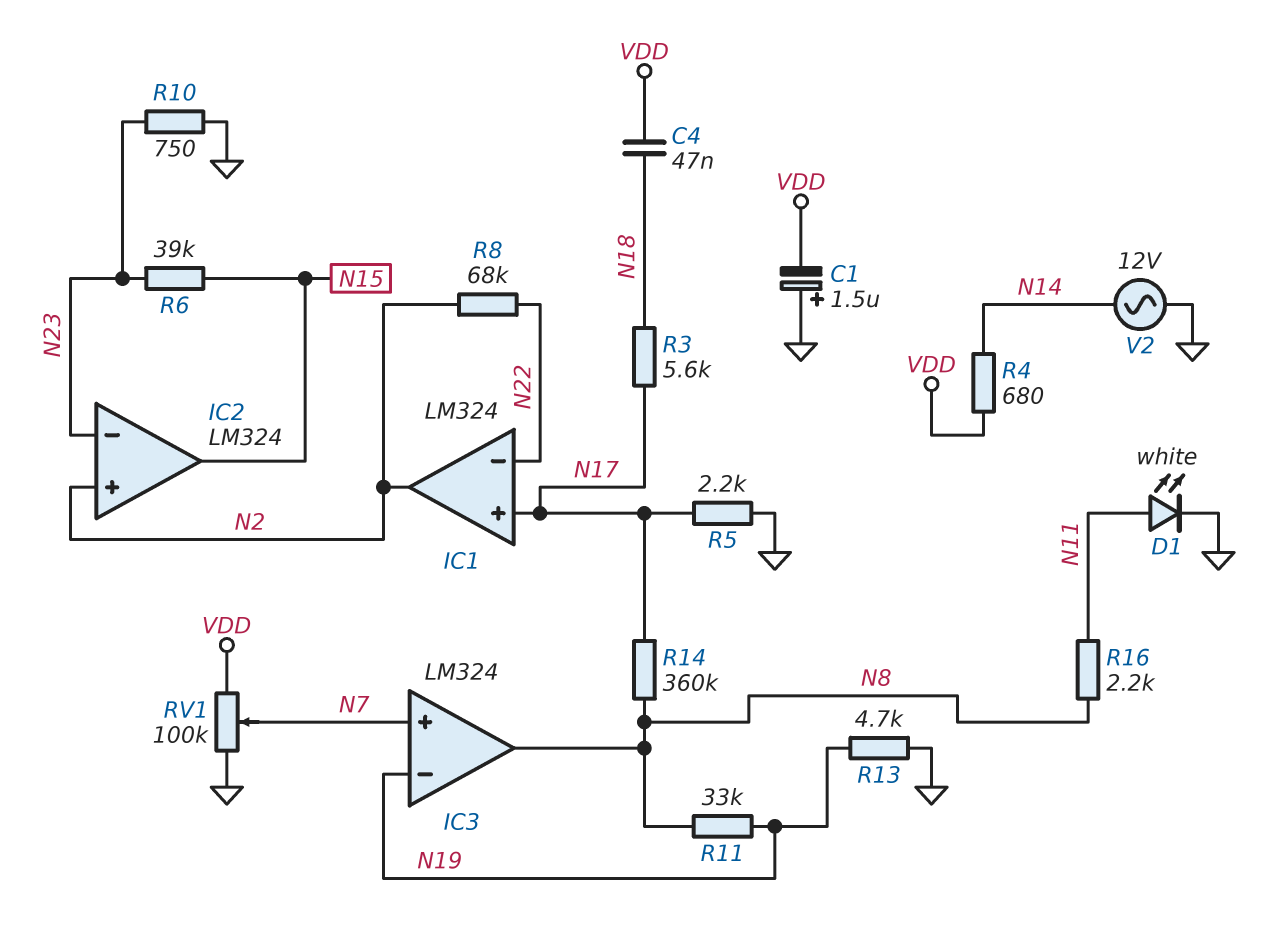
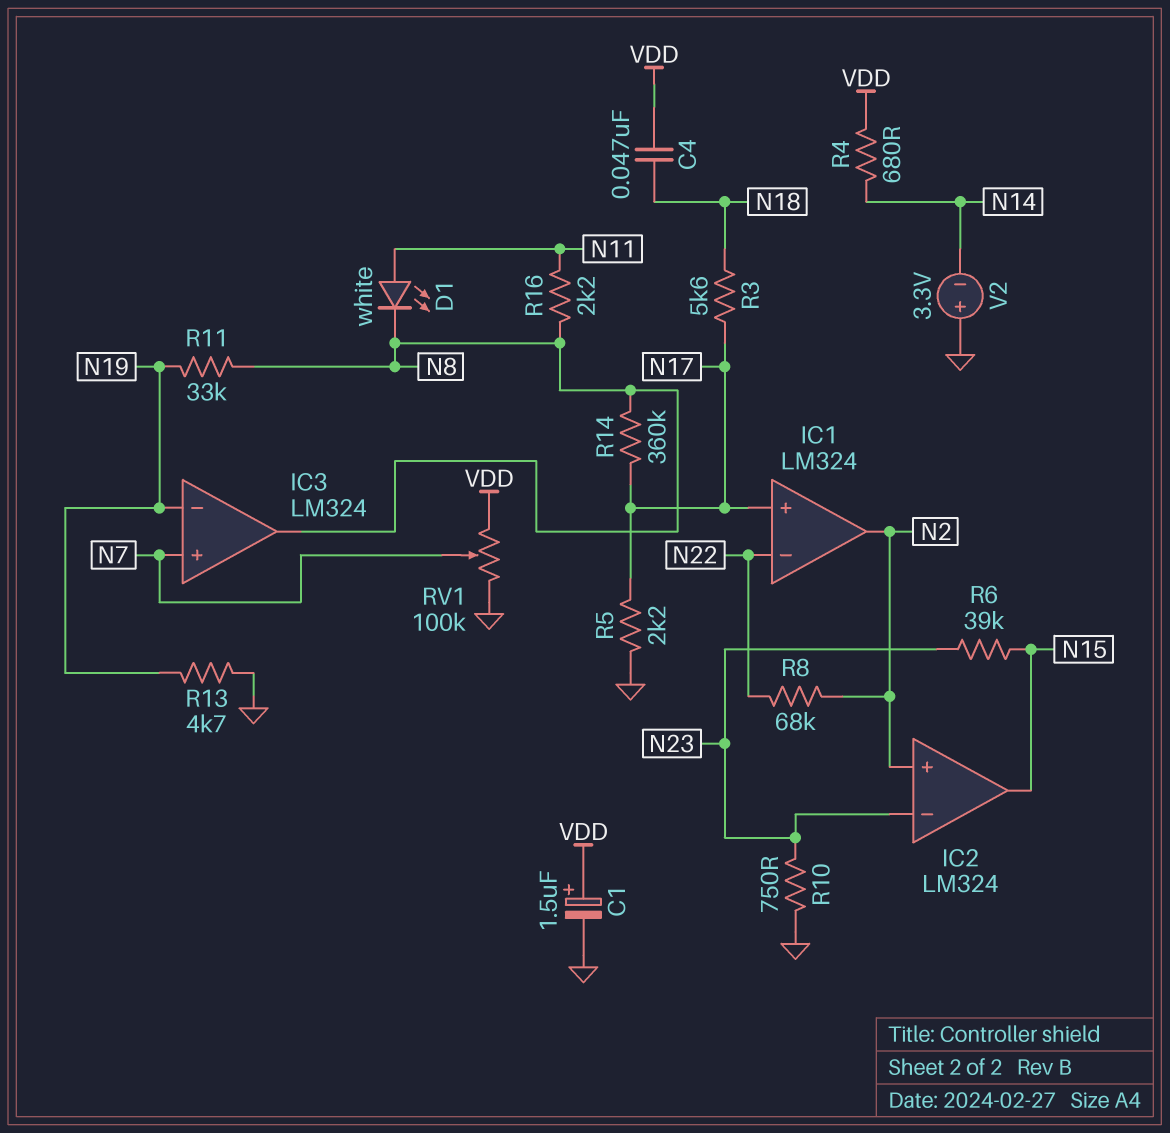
C1: 1.5uF (plus GND, minus VDD) -> 1.5uF (plus VDD, minus GND)
D1: LED white (A N11, K GND) -> LED white (A N11, K N8)
V2: AC 12V (GND, N14) -> 3.3V (plus GND, minus N14)

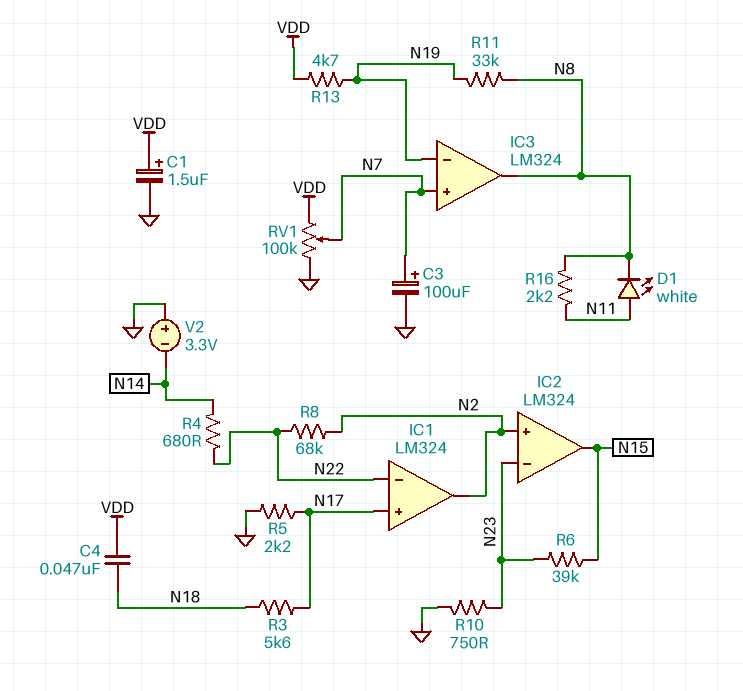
C3: none -> 100uF (plus N7, minus GND)
R4: 680 (N14, VDD) -> 680 (N14, N22)
R13: 4.7k (GND, N19) -> 4.7k (N19, VDD)
R14: 360k (N8, N17) -> none

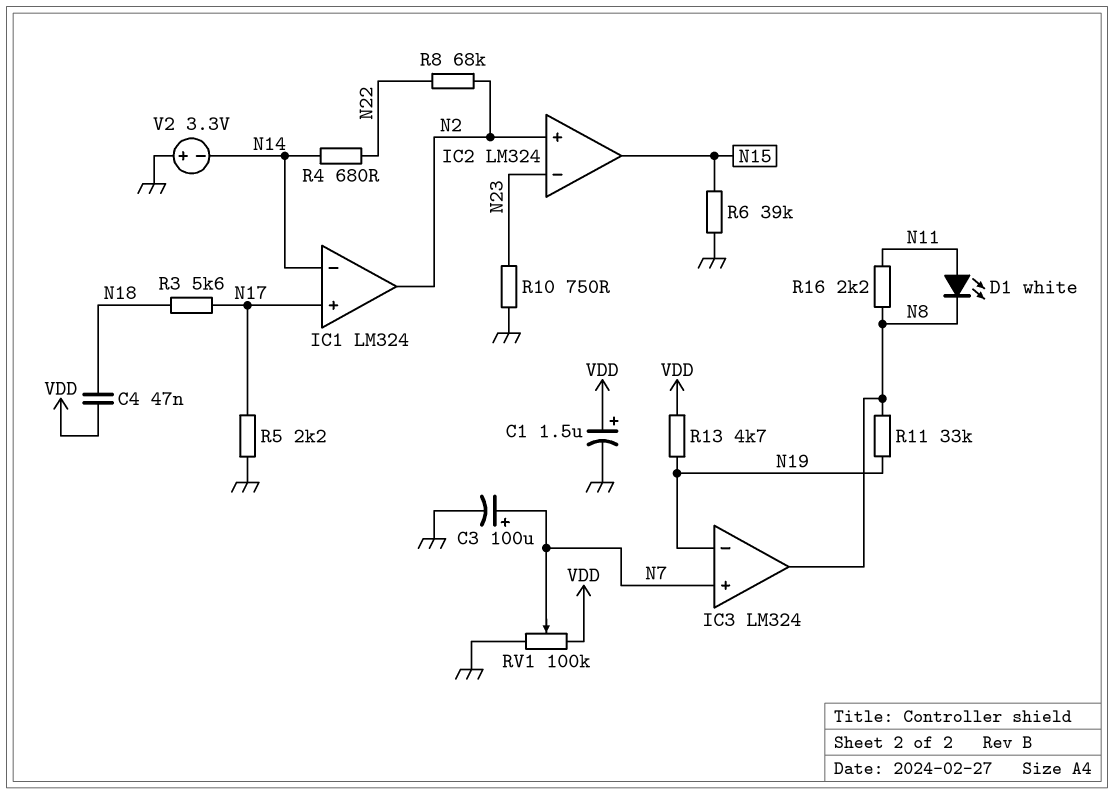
IC1 pin in-: N22 -> N14
R6: 39k (N15, N23) -> 39k (GND, N15)

